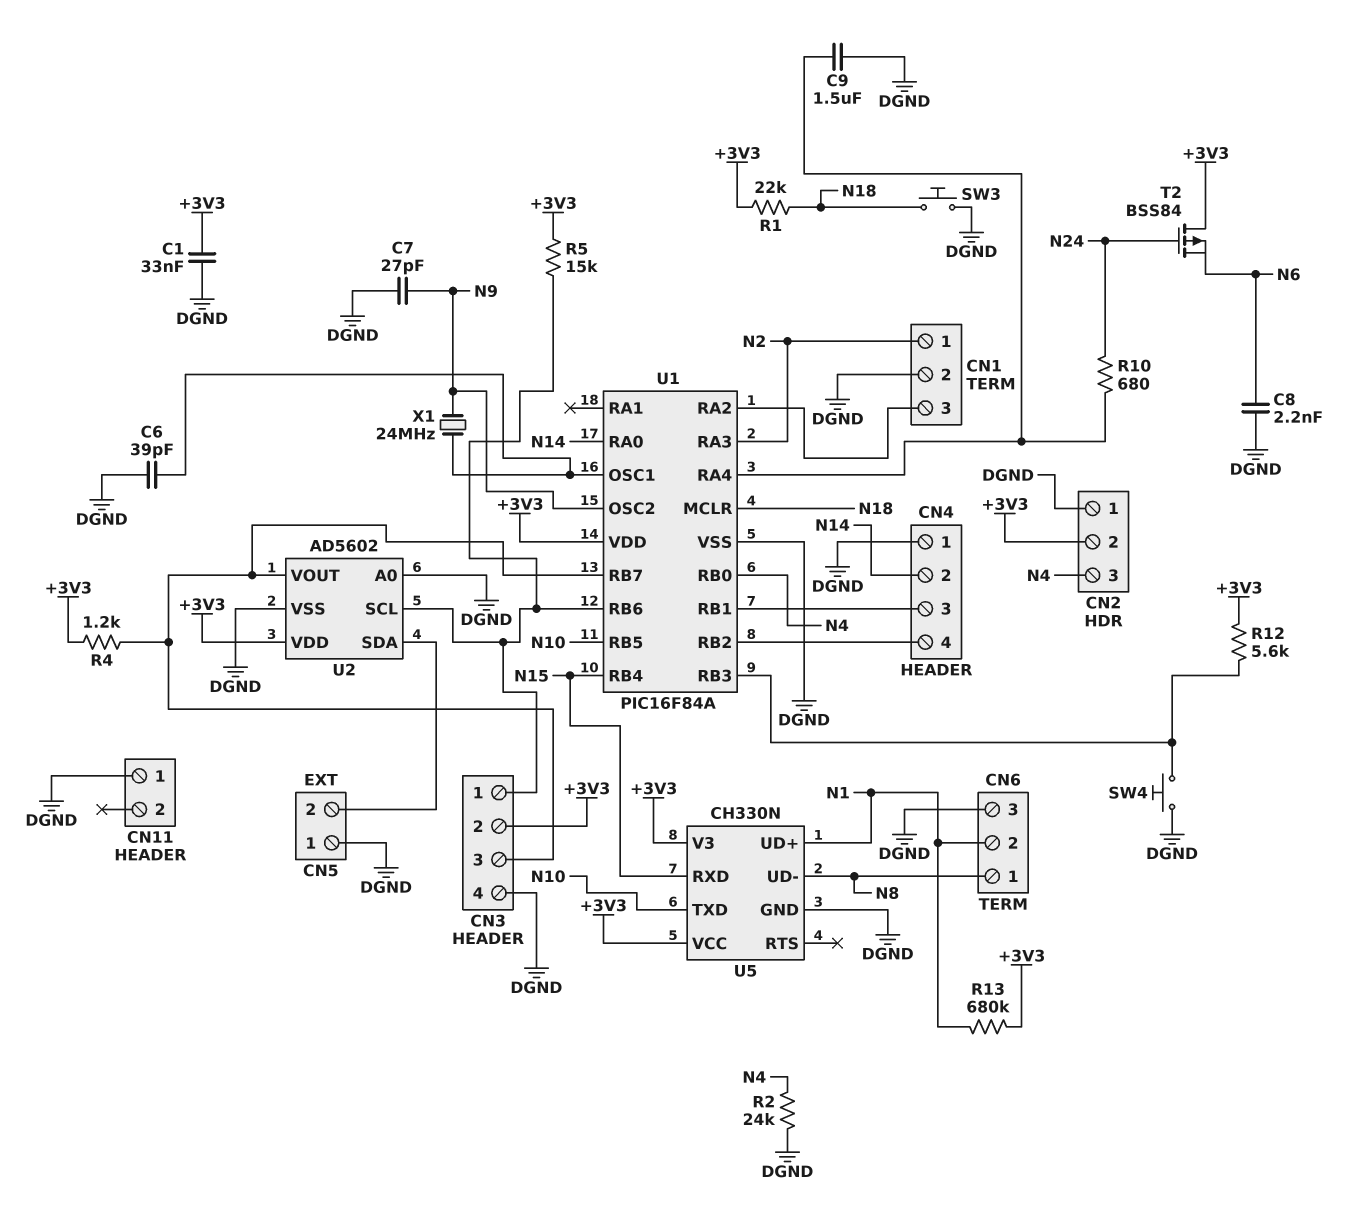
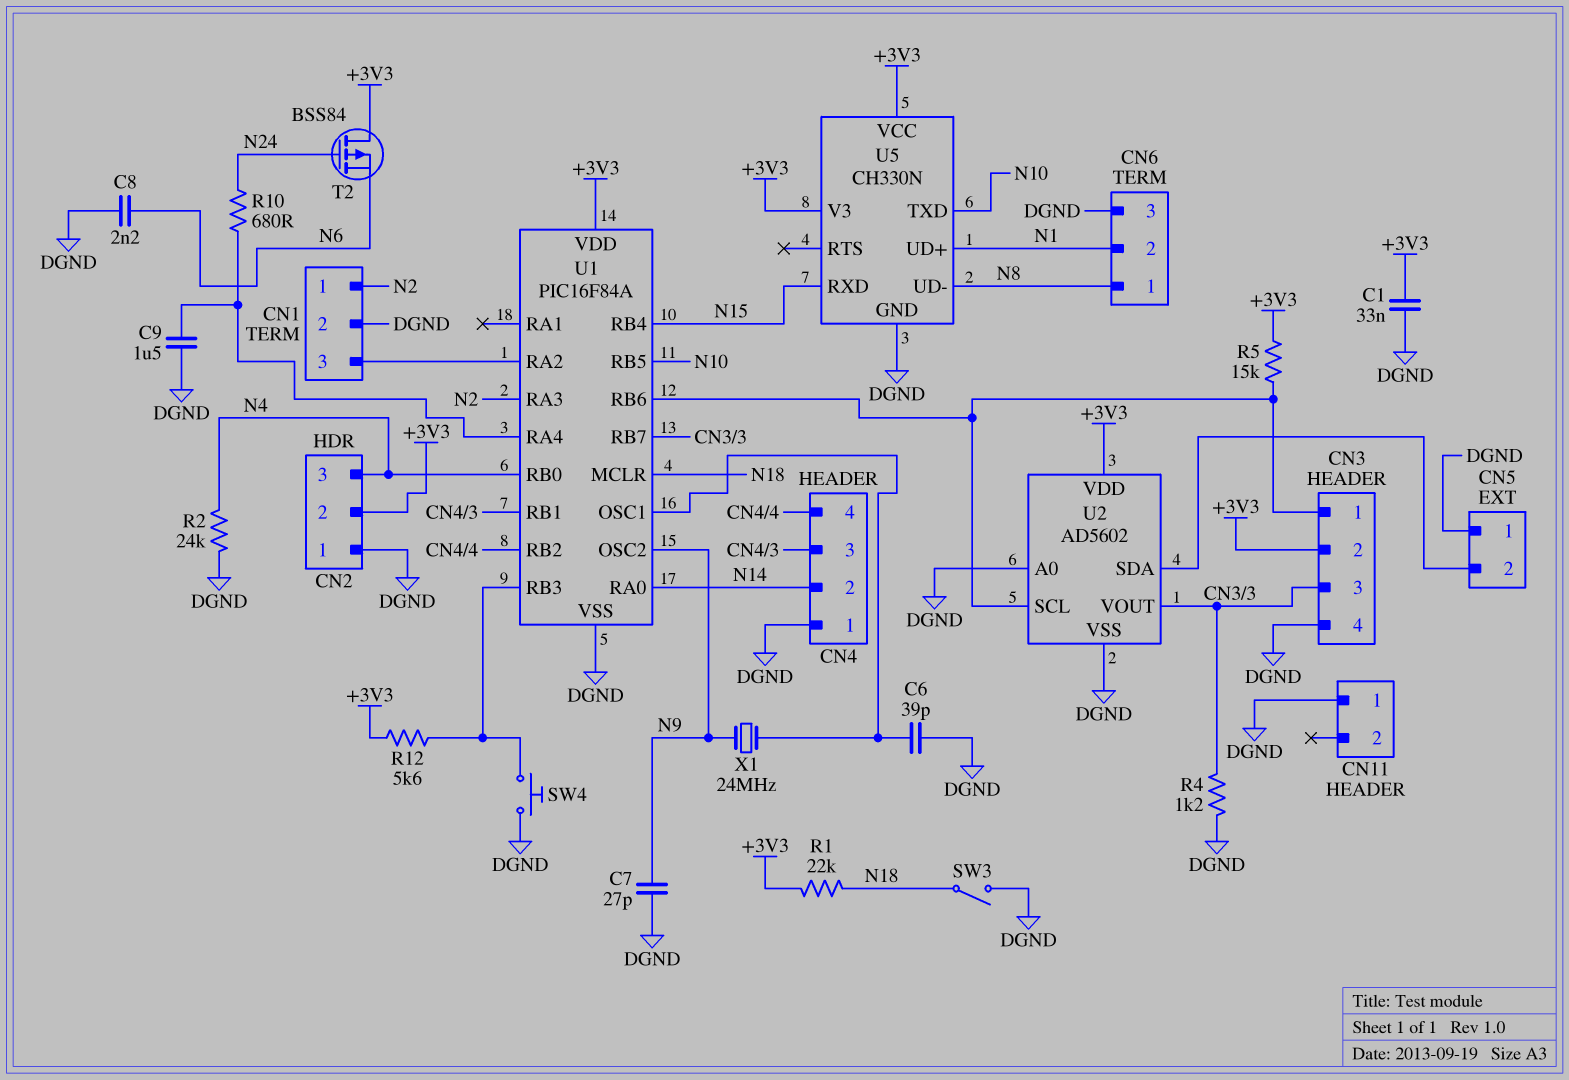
R4: 1.2k (+3V3, CN3/3) -> 1.2k (CN3/3, DGND)
R13: 680k (+3V3, N1) -> none
SW3: button (DGND, N18) -> switch (DGND, N18)

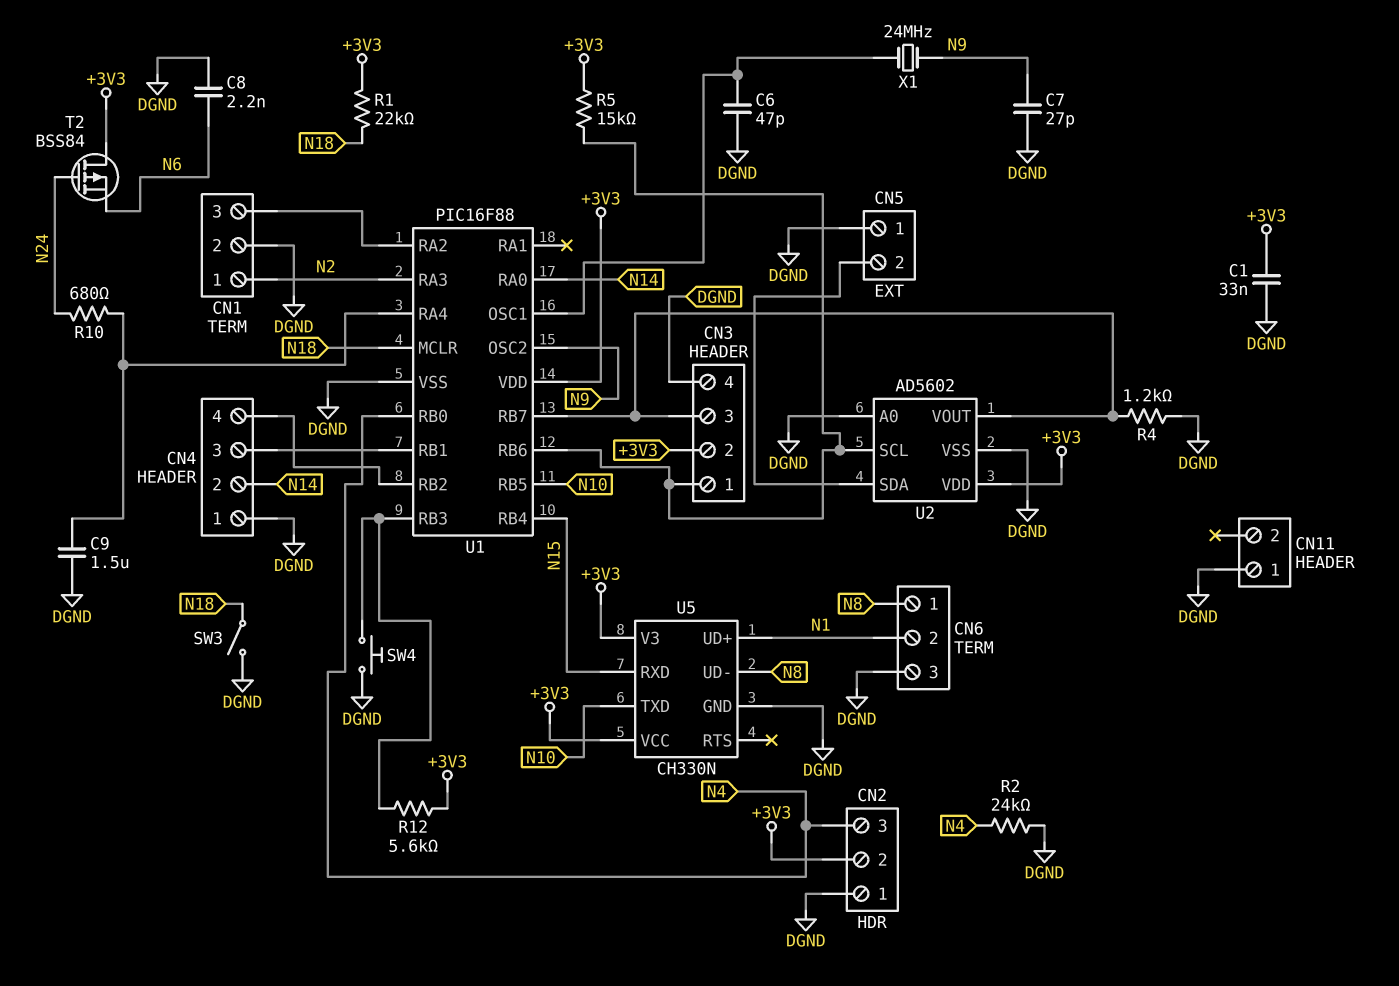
C6: 39pF (DGND, U1/OSC1) -> 47pF (DGND, U1/OSC1)
U1: PIC16F84A -> PIC16F88

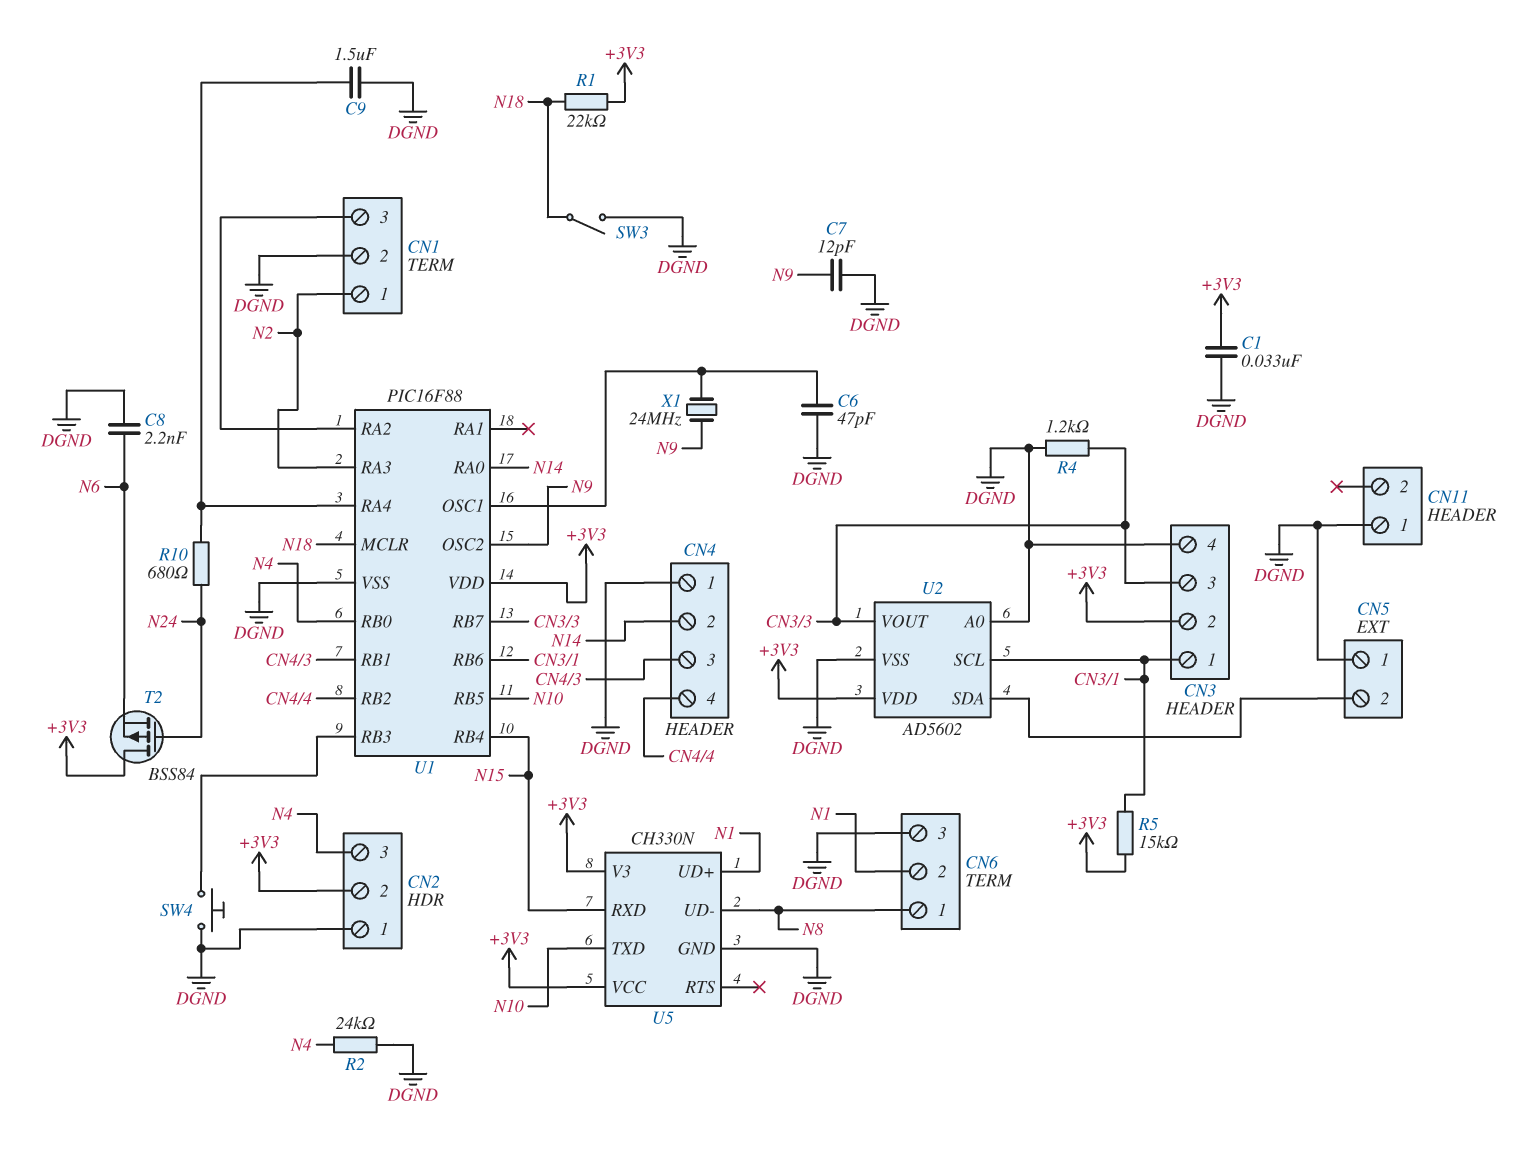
C7: 27pF (DGND, N9) -> 12pF (DGND, N9)
R12: 5.6k (+3V3, U1/RB3) -> none

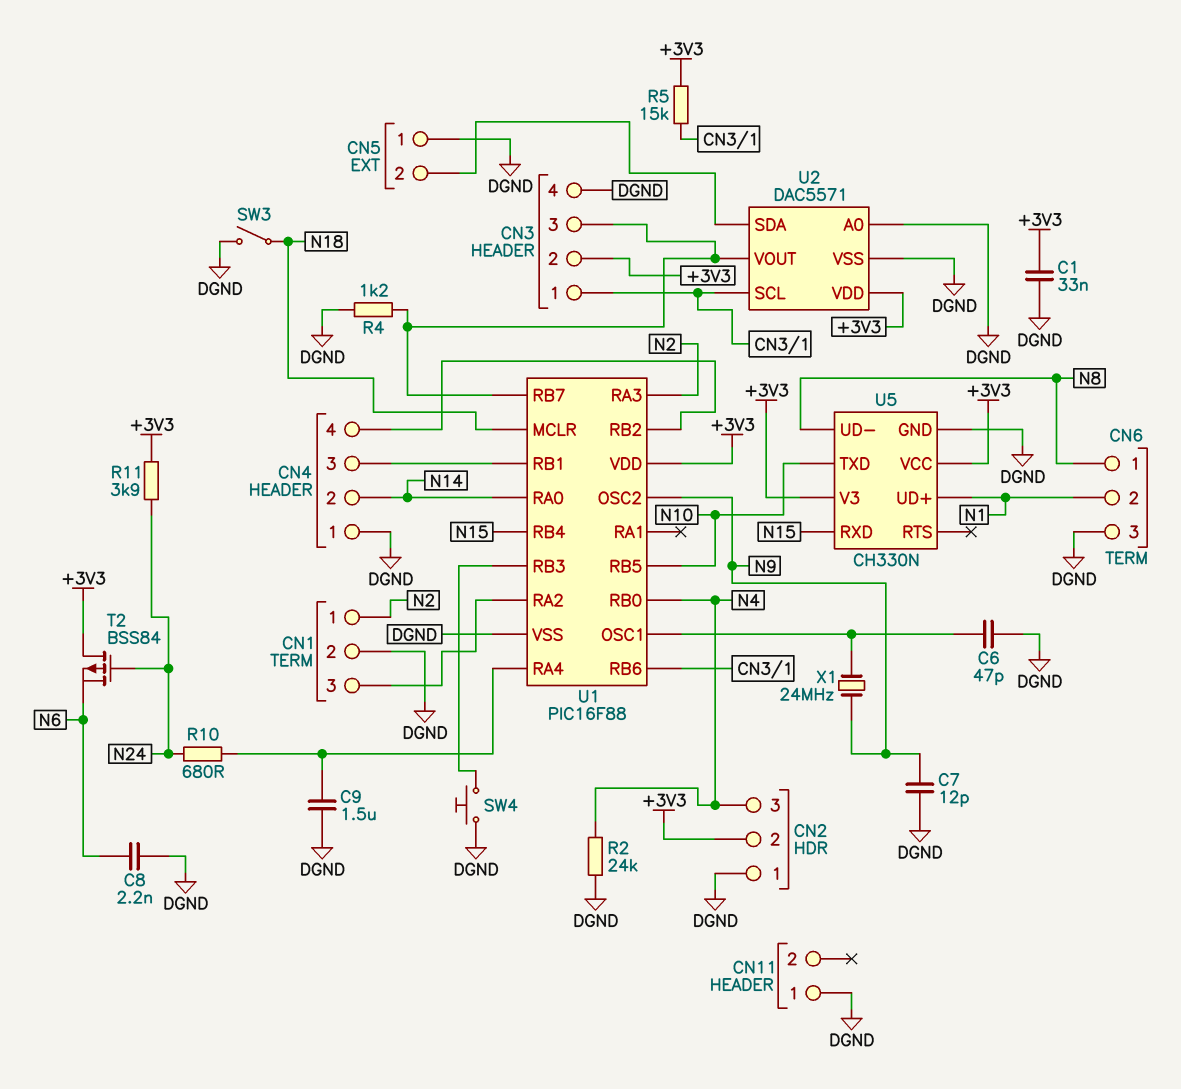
R1: 22k (+3V3, N18) -> none
R11: none -> 3.9k (+3V3, N24)
U2: AD5602 -> DAC5571

